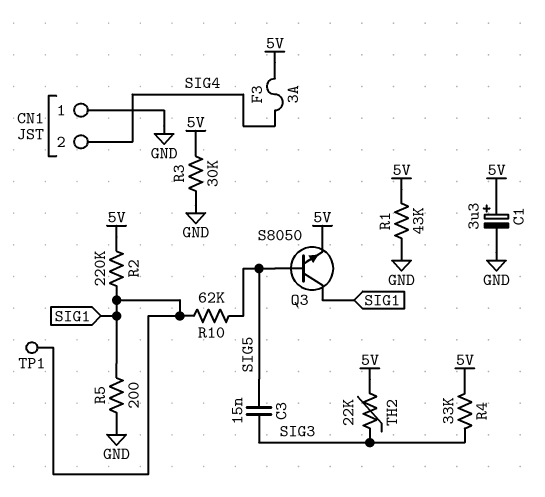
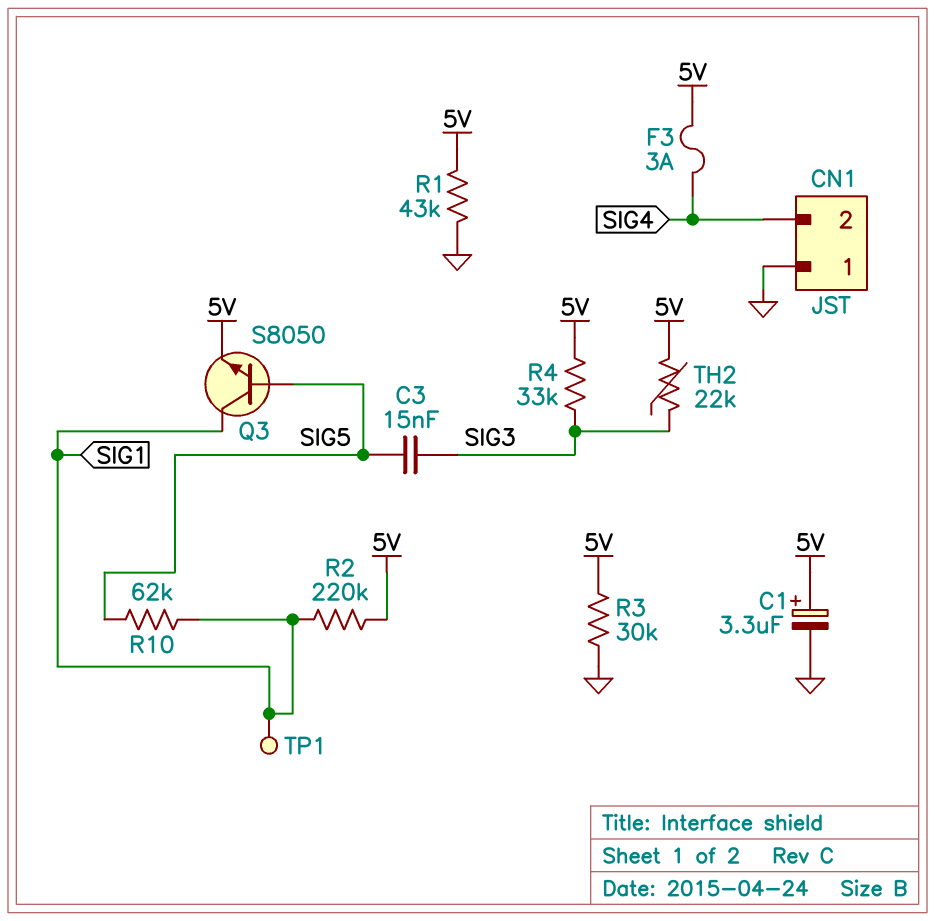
R5: 200 (GND, SIG1) -> none

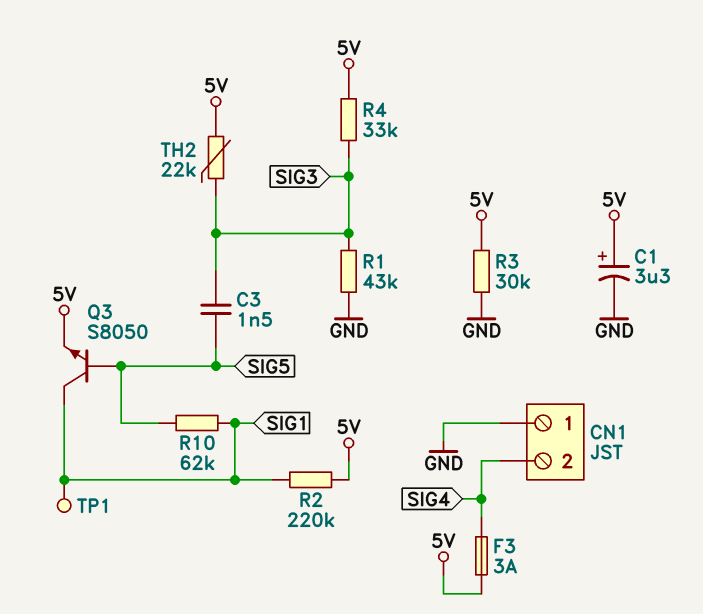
C3: 15nF (SIG3, SIG5) -> 1.5nF (SIG3, SIG5)
R1: 43k (5V, GND) -> 43k (GND, SIG3)

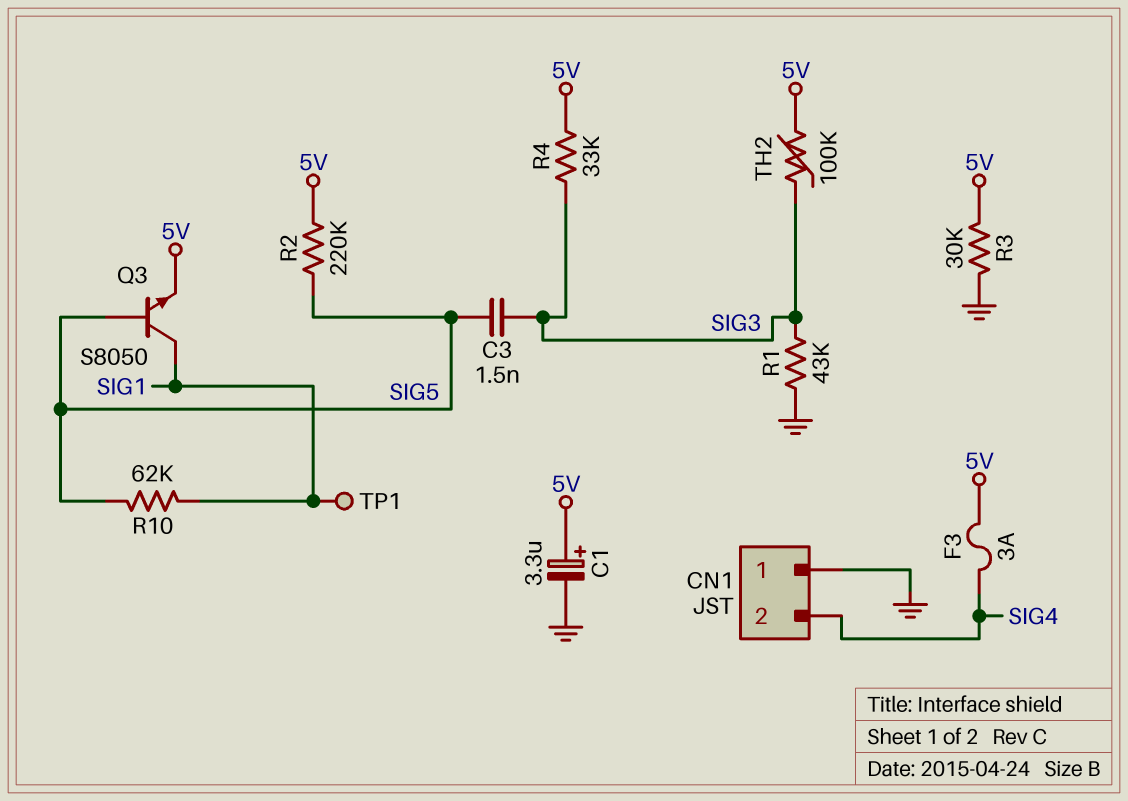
R2: 220k (5V, SIG1) -> 220k (5V, SIG5)
TH2: 22k (5V, SIG3) -> 100k (5V, SIG3)

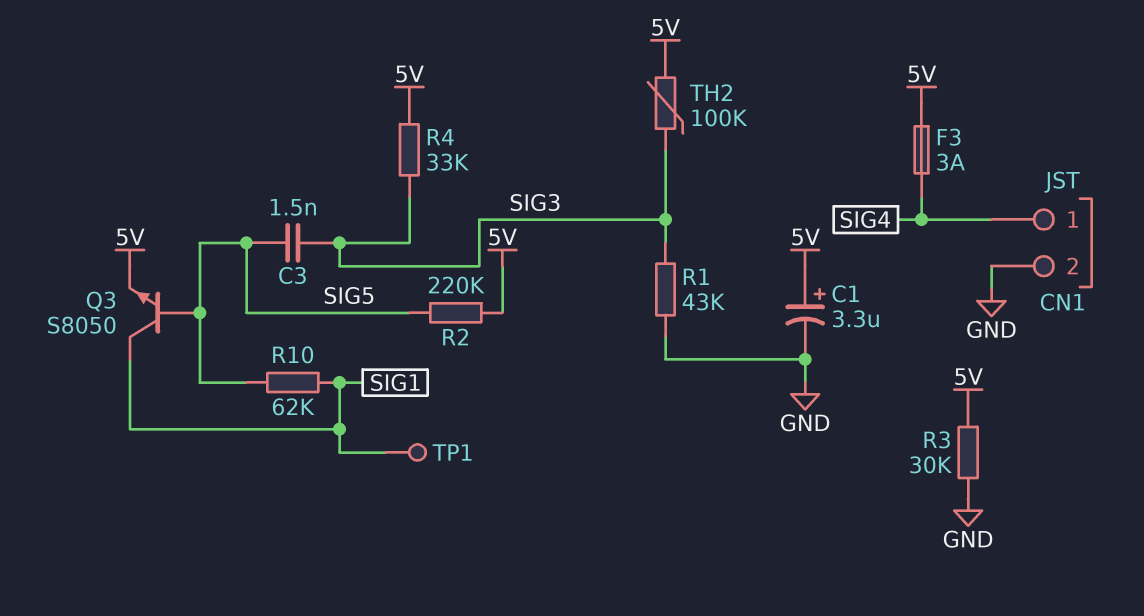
CN1 pin 1: GND -> SIG4
CN1 pin 2: SIG4 -> GND

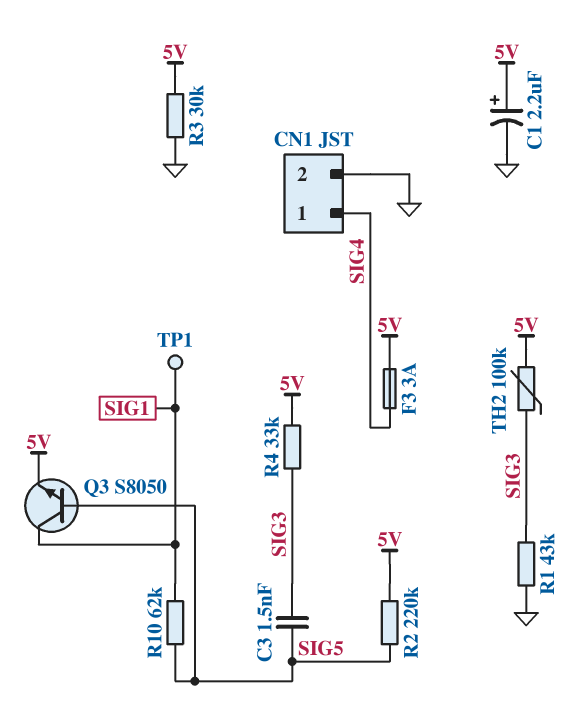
C1: 3.3uF (plus 5V, minus GND) -> 2.2uF (plus 5V, minus GND)

